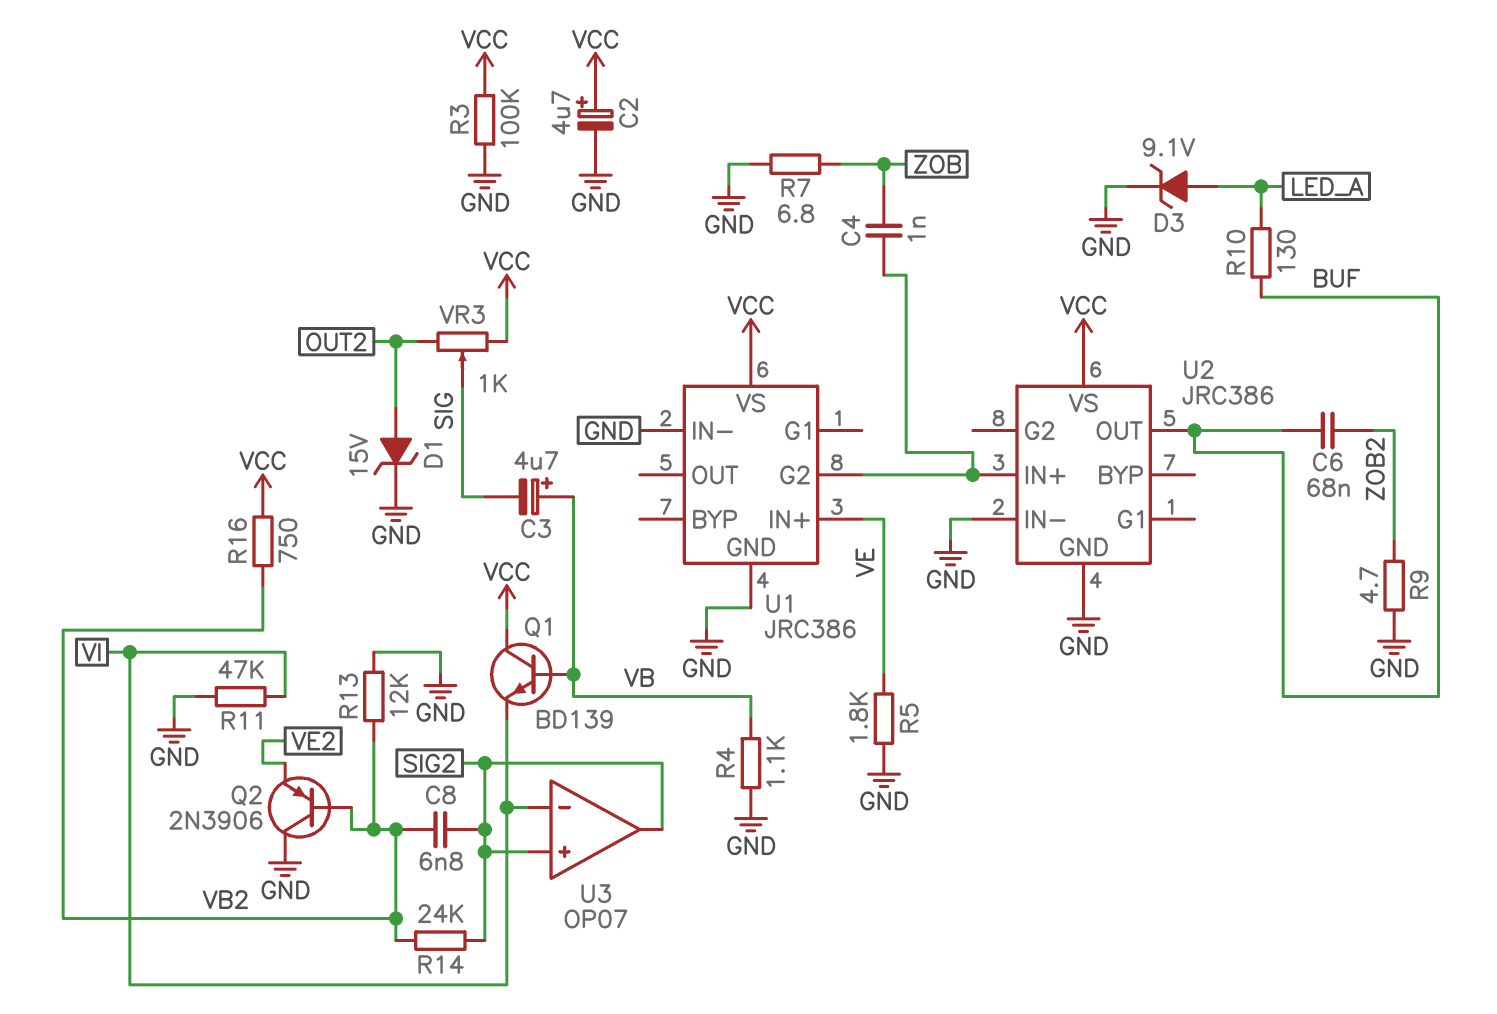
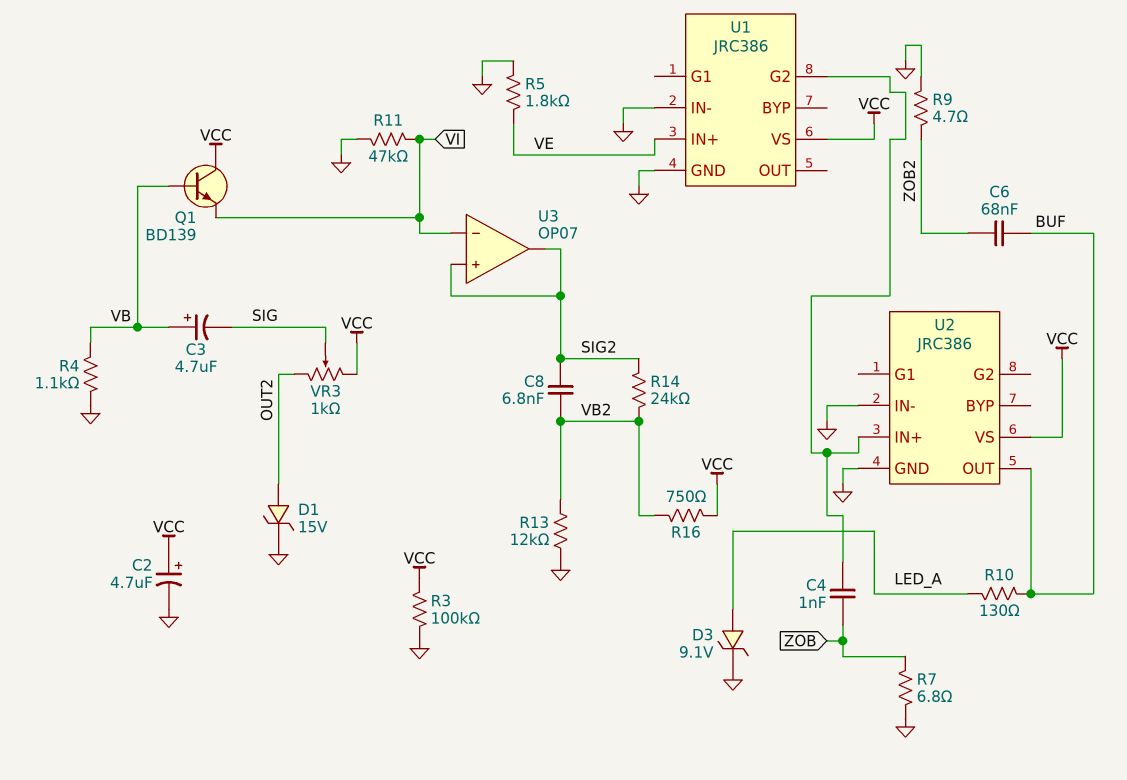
Q2: PNP 2N3906 (B VB2, C GND, E VE2) -> none

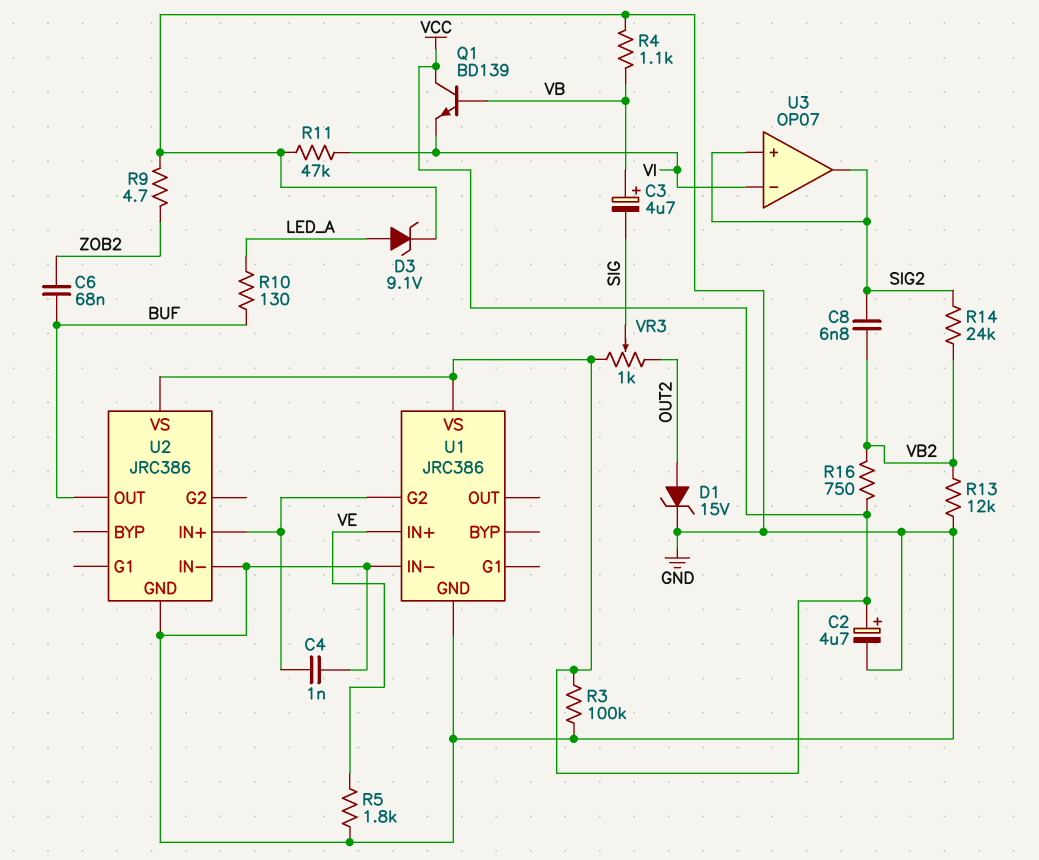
C4: 1nF (U1/G2, ZOB) -> 1nF (GND, U1/G2)
R7: 6.8 (GND, ZOB) -> none

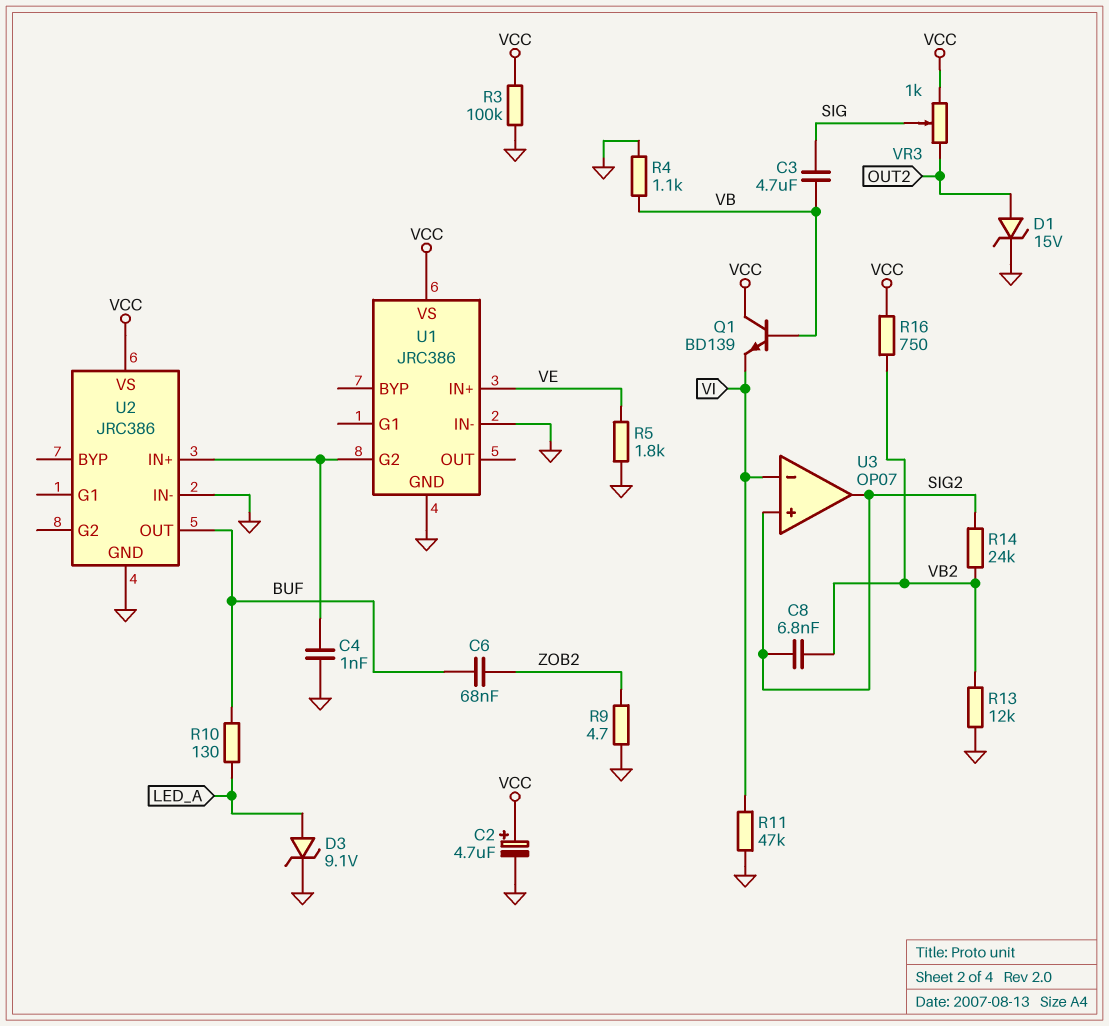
C3: 4.7uF (plus VB, minus SIG) -> 4.7uF (SIG, VB)

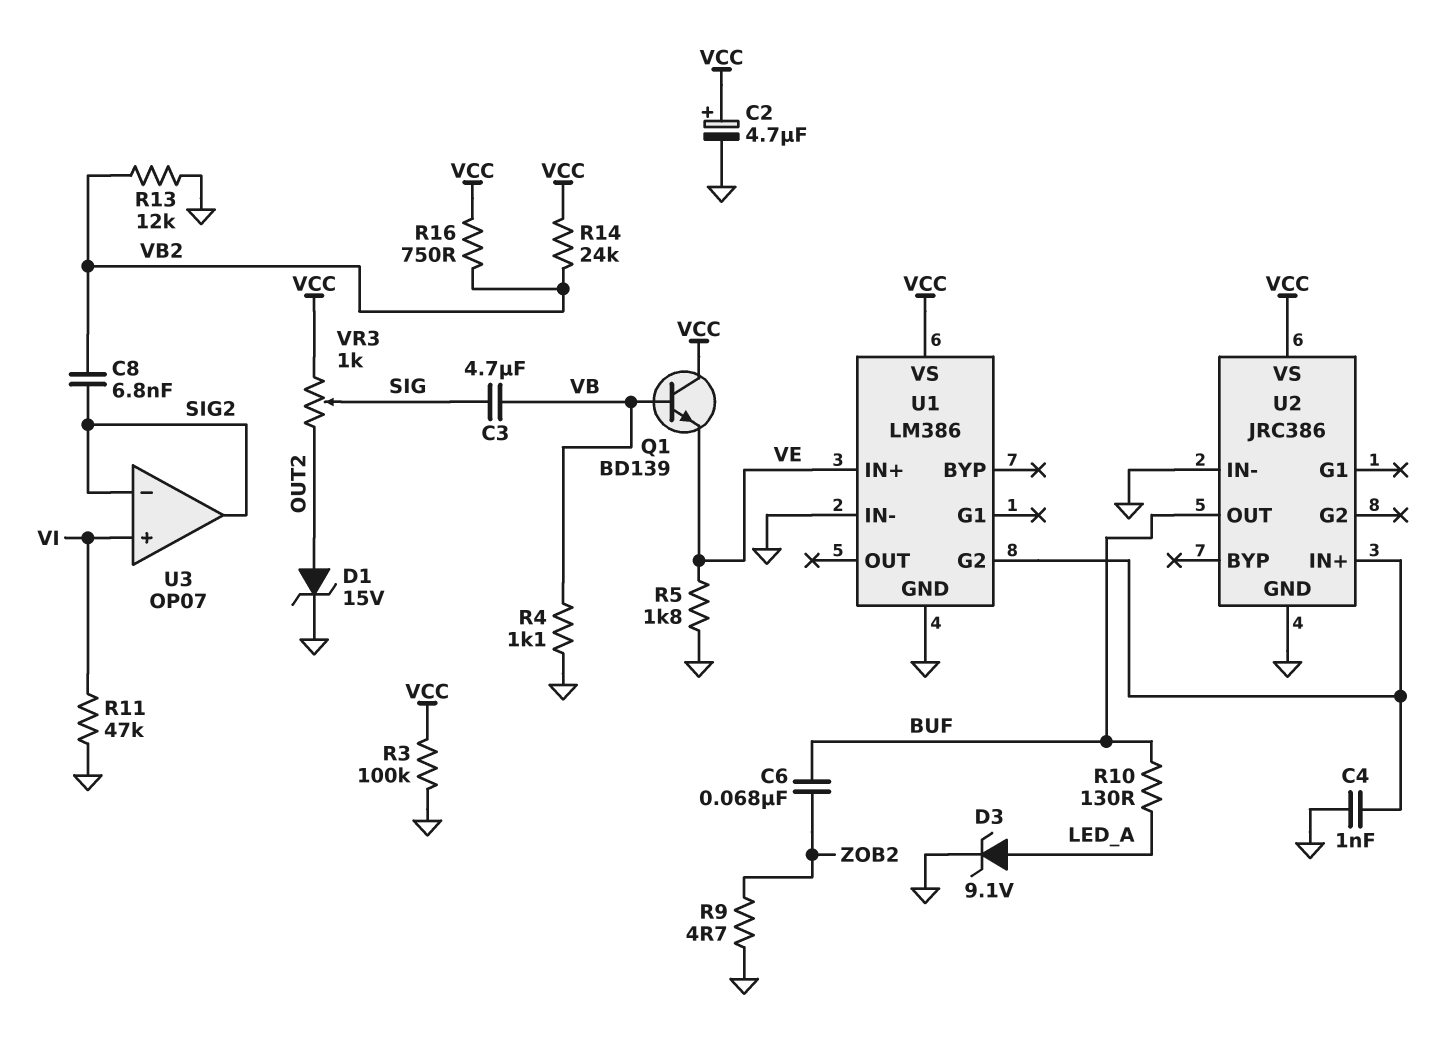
Q1: NPN BD139 (B VB, C VCC, E VI) -> NPN BD139 (B VB, C VCC, E VE)
R14: 24k (SIG2, VB2) -> 24k (VB2, VCC)
U1: JRC386 -> LM386
U3 pin in+: SIG2 -> VI
U3 pin in-: VI -> SIG2

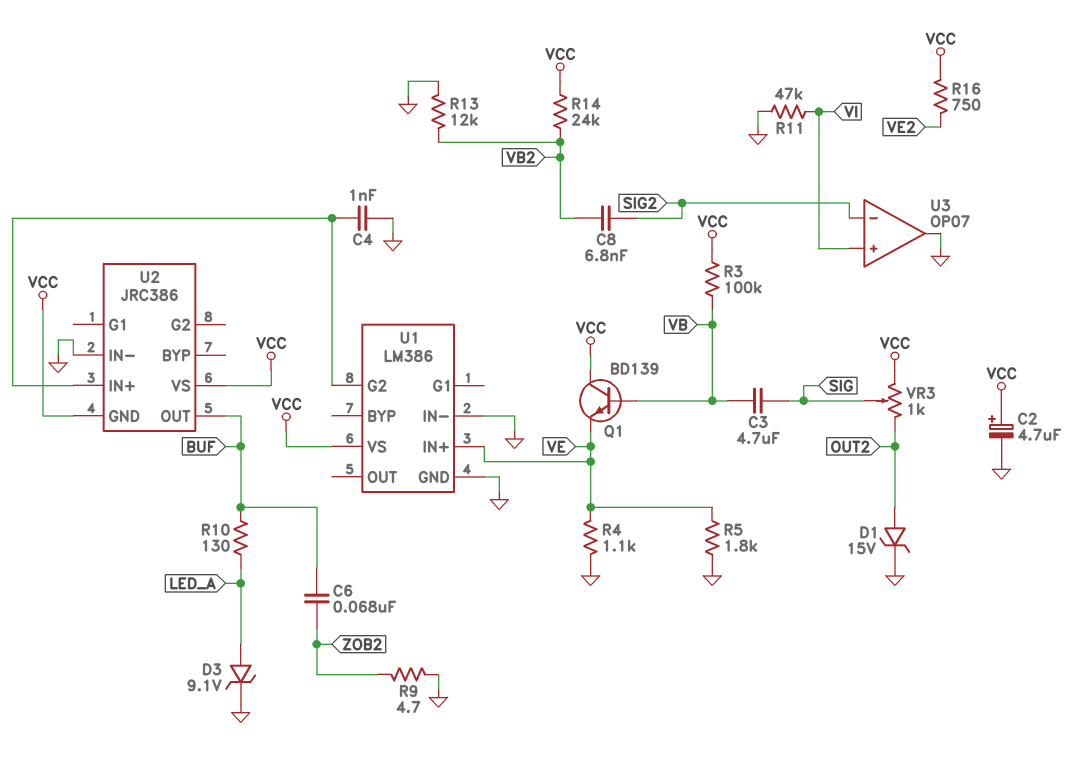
R3: 100k (GND, VCC) -> 100k (VB, VCC)
R4: 1.1k (GND, VB) -> 1.1k (GND, VE)
R16: 750 (VB2, VCC) -> 750 (VCC, VE2)
U2 pin GND: GND -> VCC
U3 pin out: SIG2 -> GND

